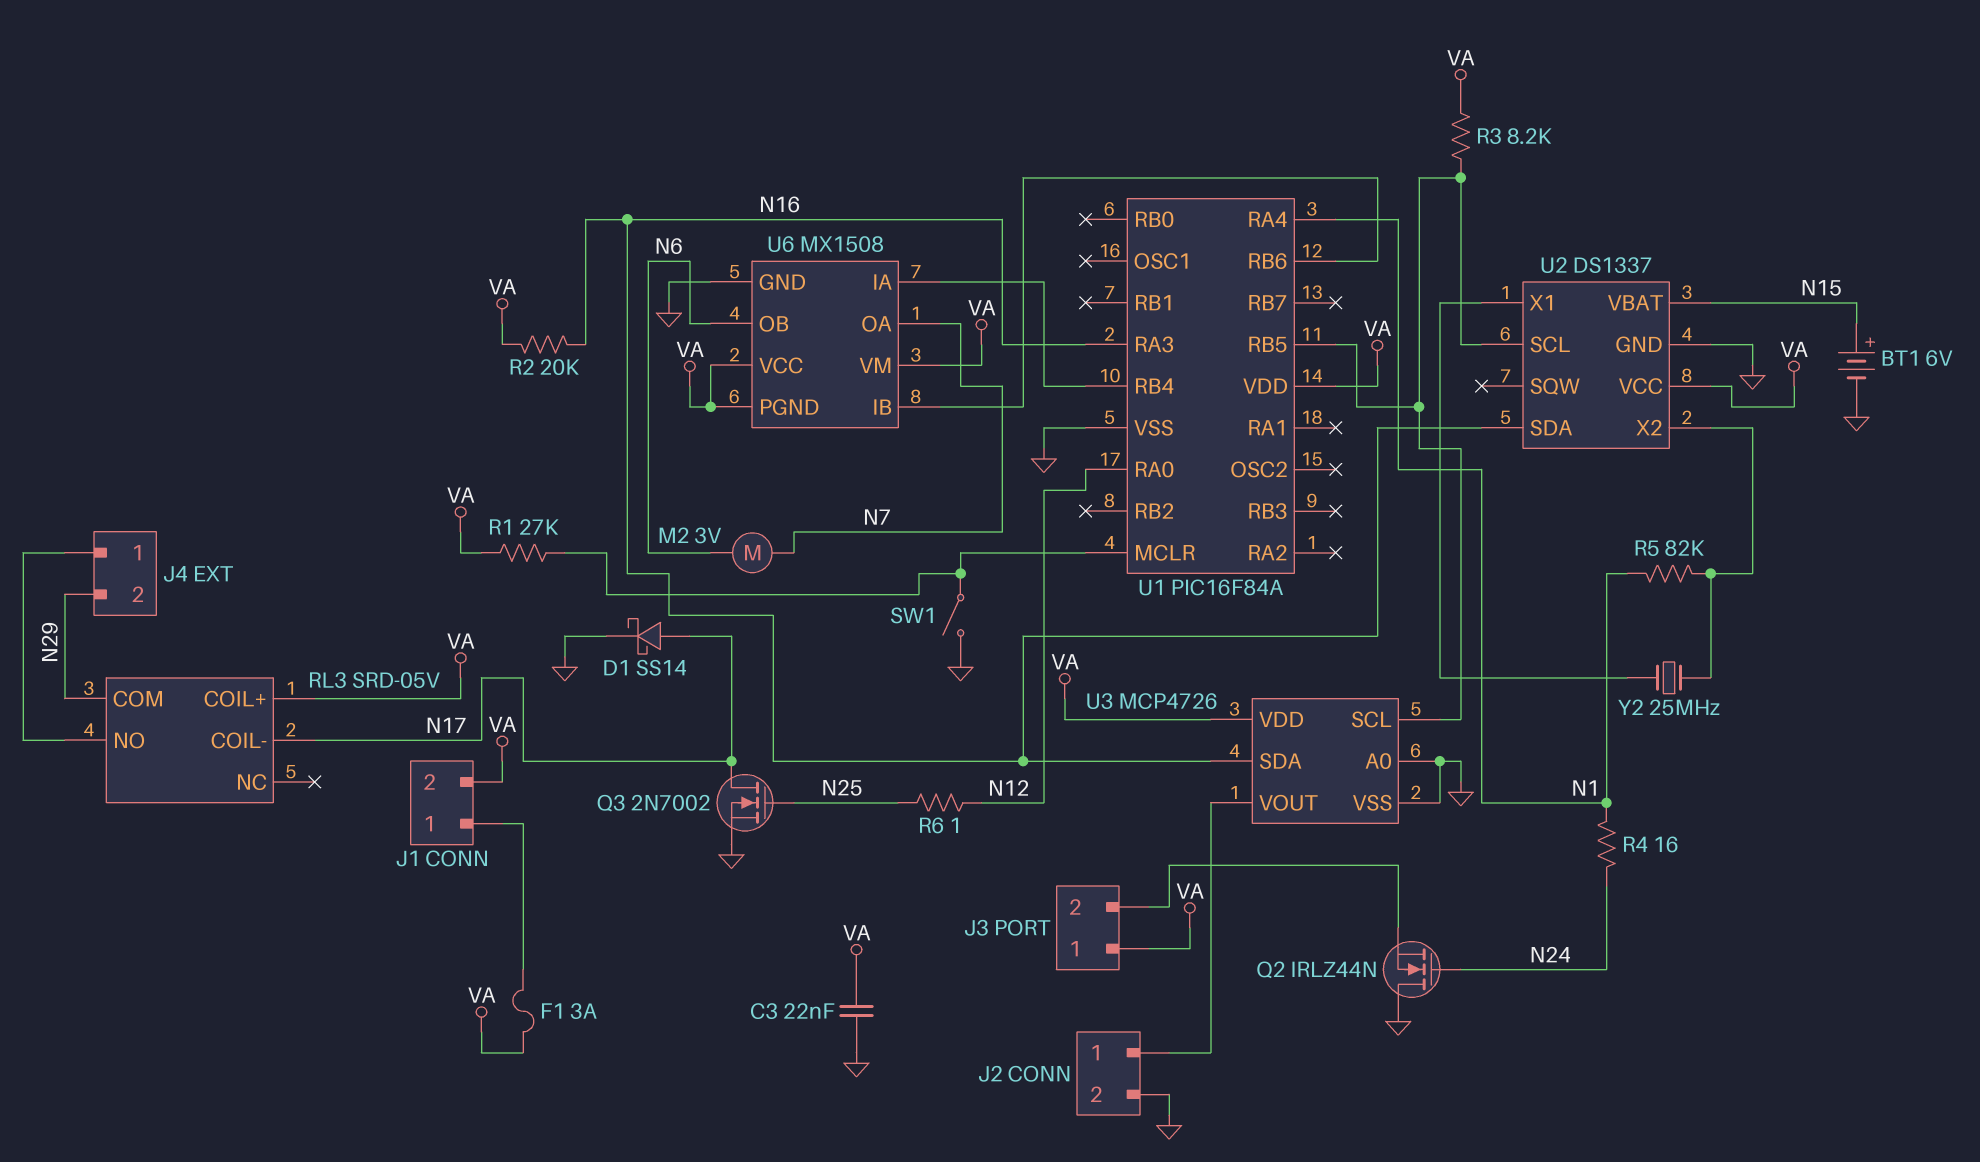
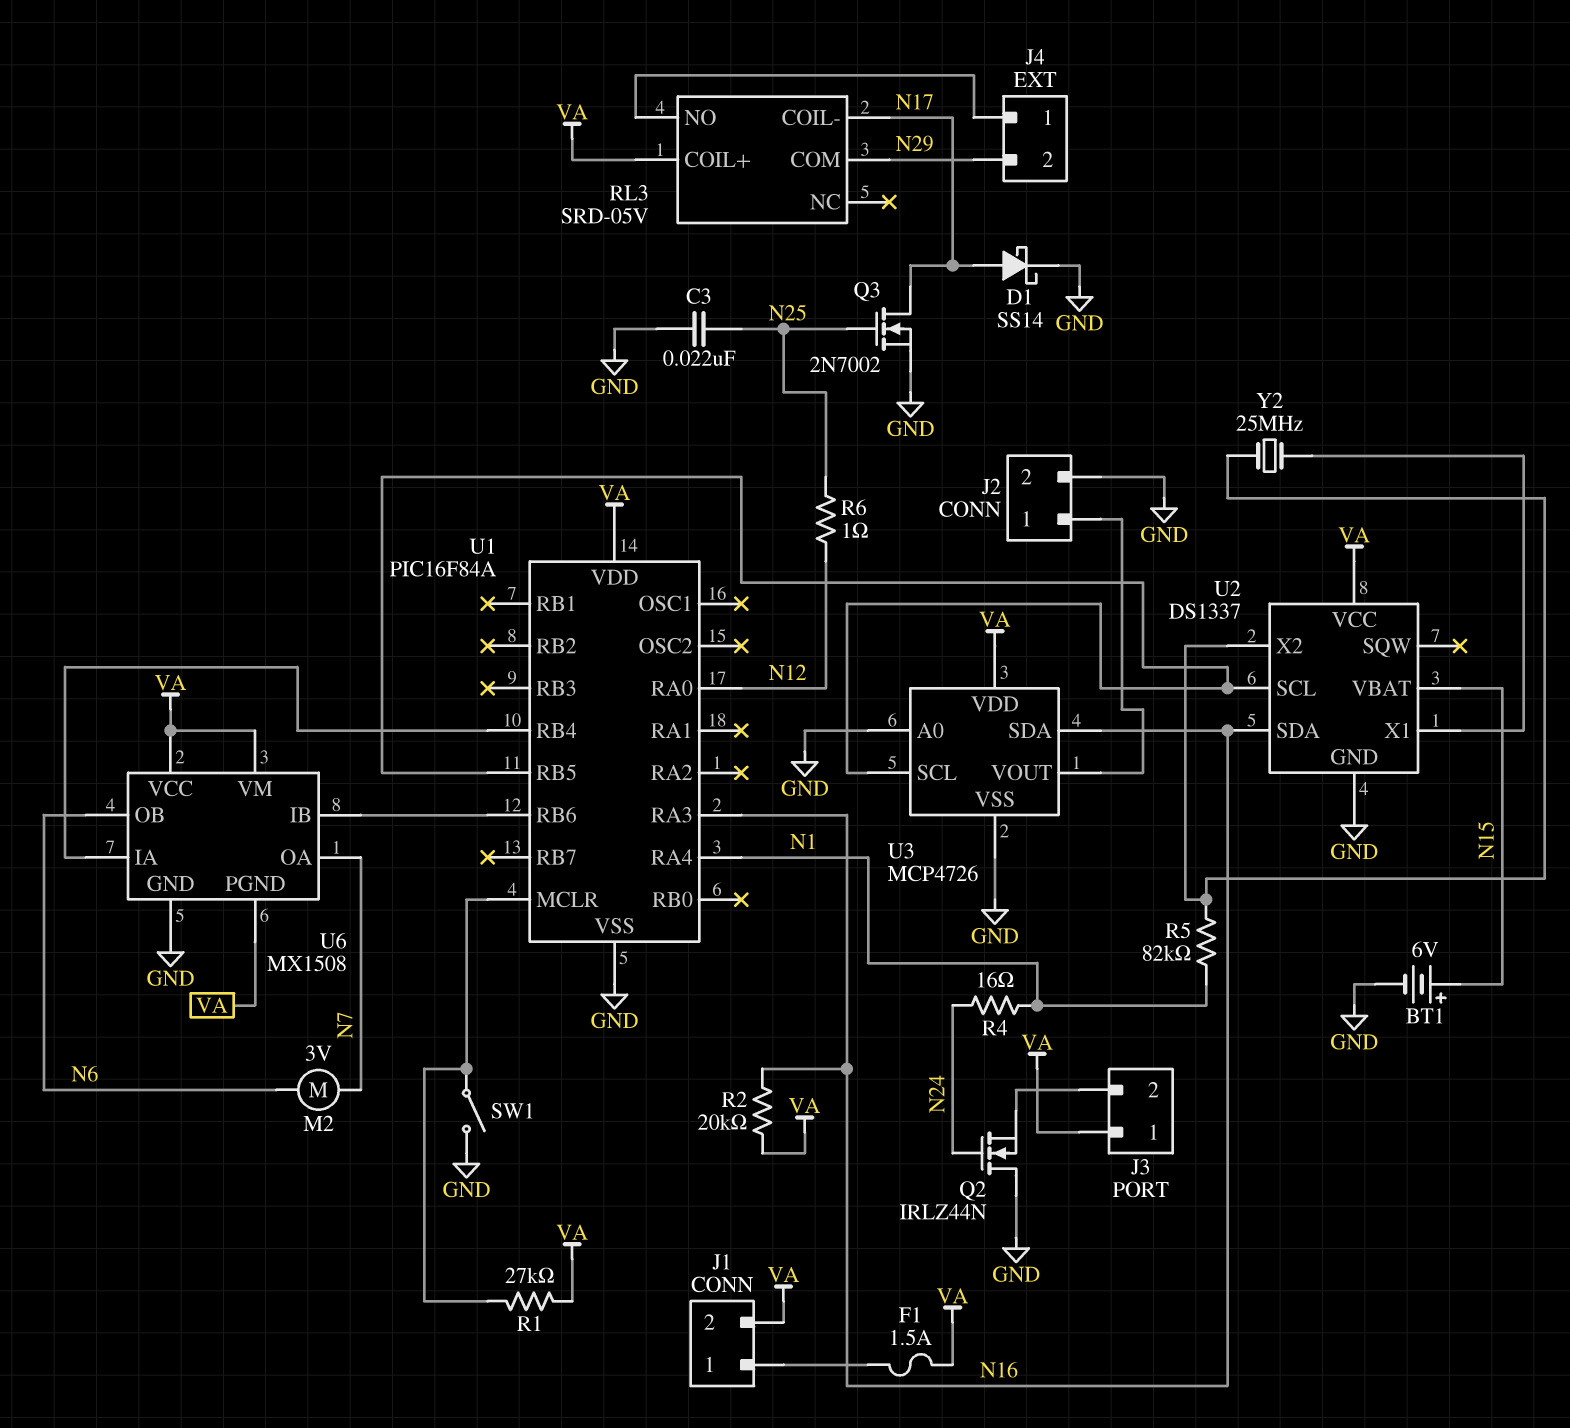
C3: 22nF (GND, VA) -> 22nF (GND, N25)
F1: 3A (J1/1, VA) -> 1.5A (J1/1, VA)
R3: 8.2k (U1/RB5, VA) -> none

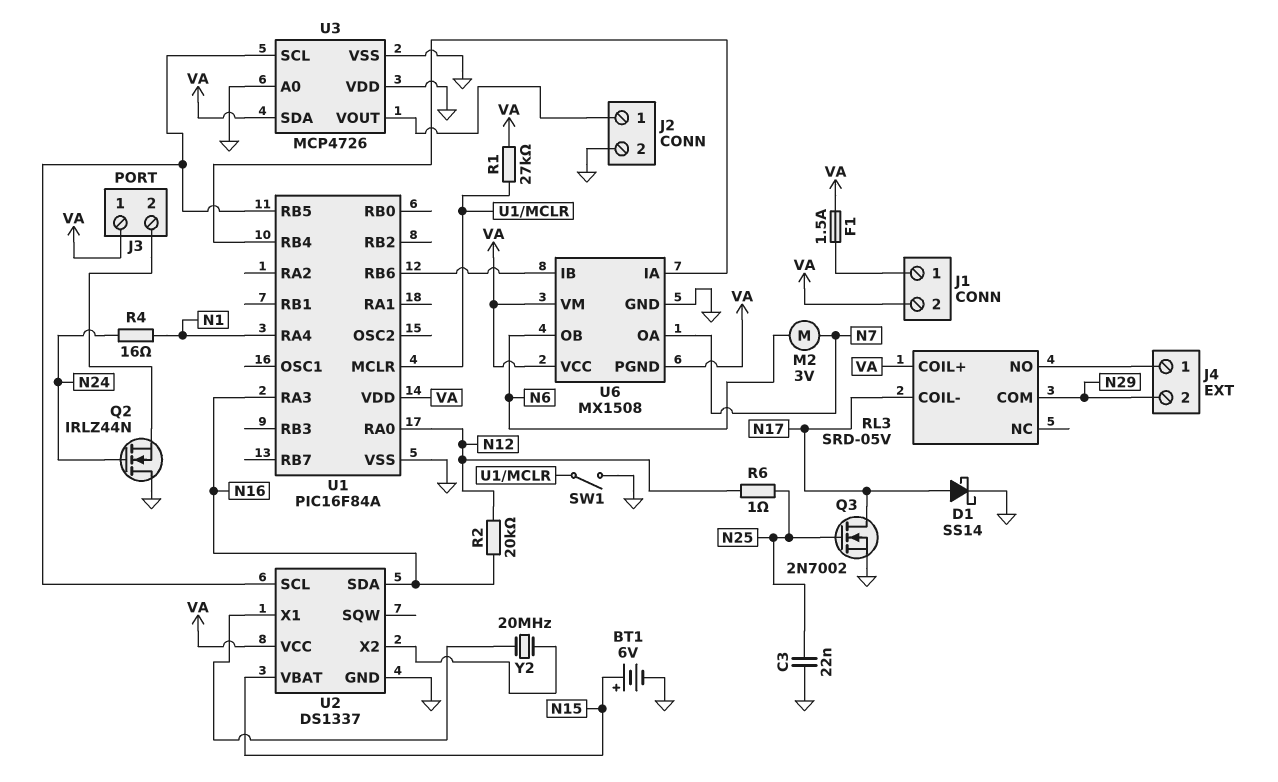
R2: 20k (N16, VA) -> 20k (N12, N16)
R5: 82k (N1, U2/X2) -> none
U3 pin SDA: N16 -> VA
U3 pin VDD: VA -> GND
Y2: 25MHz (U2/X1, U2/X2) -> 20MHz (U2/X1, U2/X2)

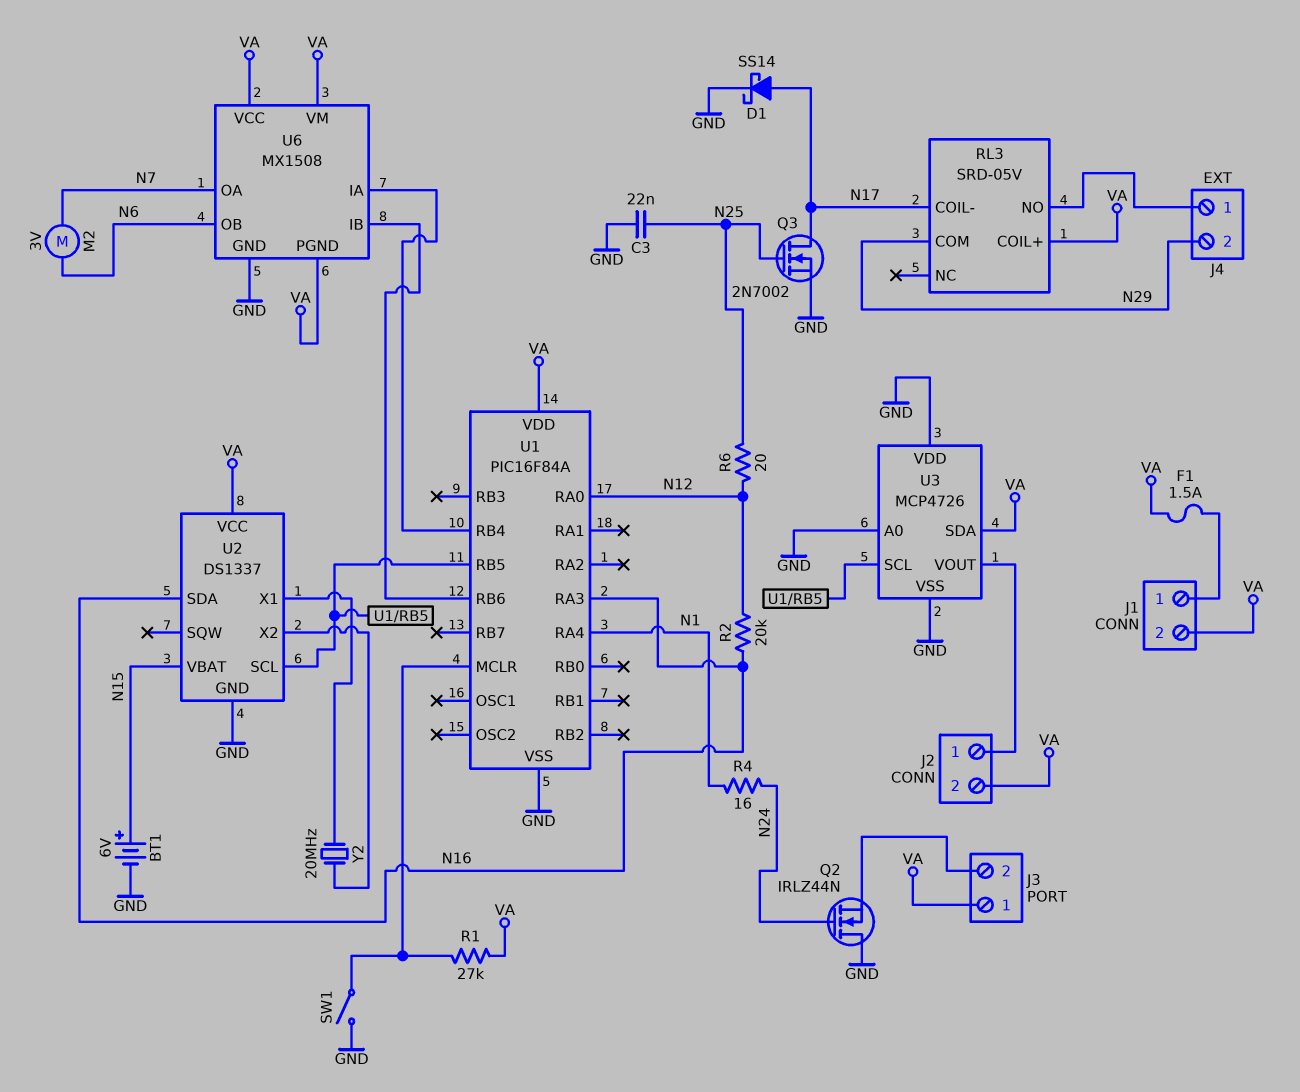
J2 pin 2: GND -> VA
R6: 1 (N12, N25) -> 20 (N12, N25)

